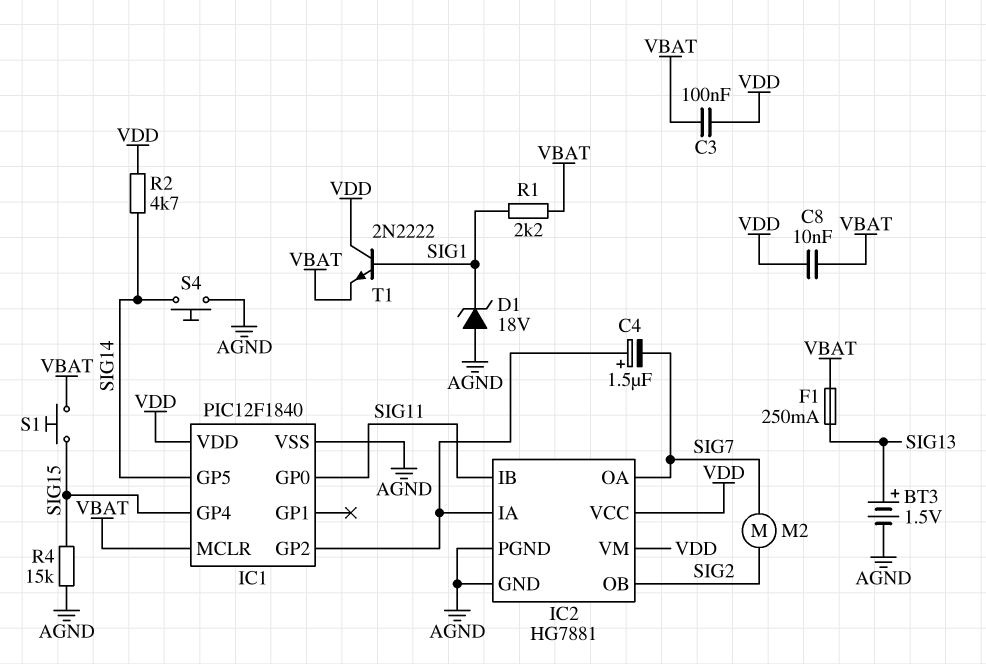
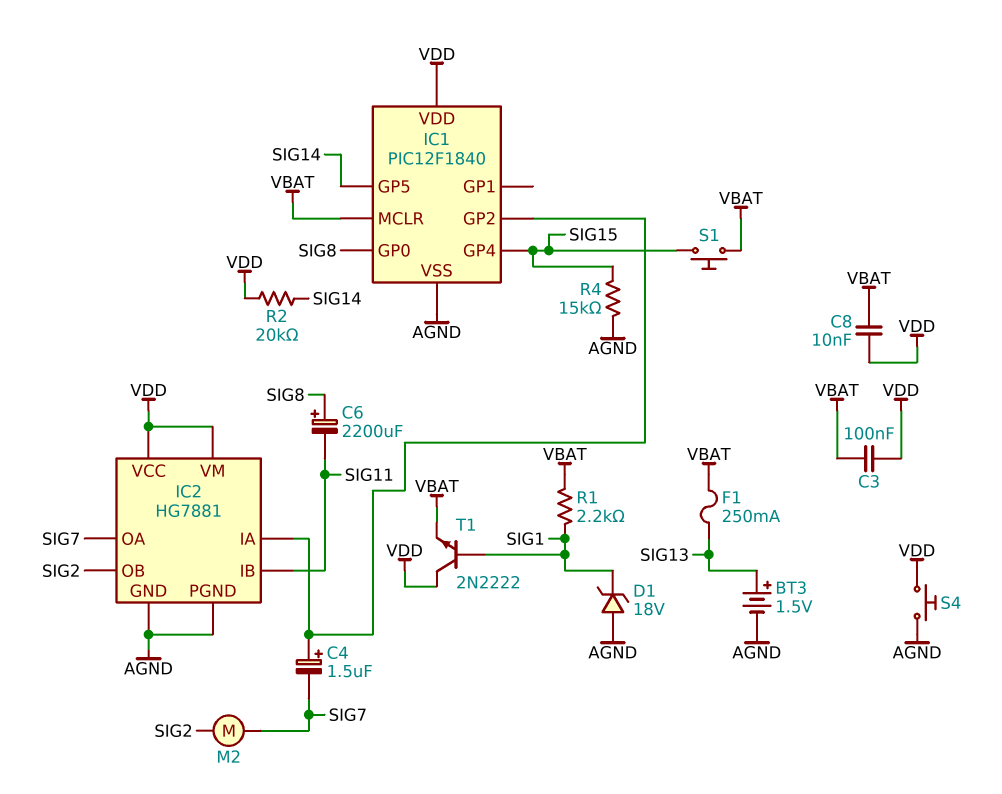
C6: none -> 2200uF (plus SIG8, minus SIG11)
IC1 pin GP0: SIG11 -> SIG8
R2: 4.7k (SIG14, VDD) -> 20k (SIG14, VDD)
S4: button (AGND, SIG14) -> button (AGND, VDD)

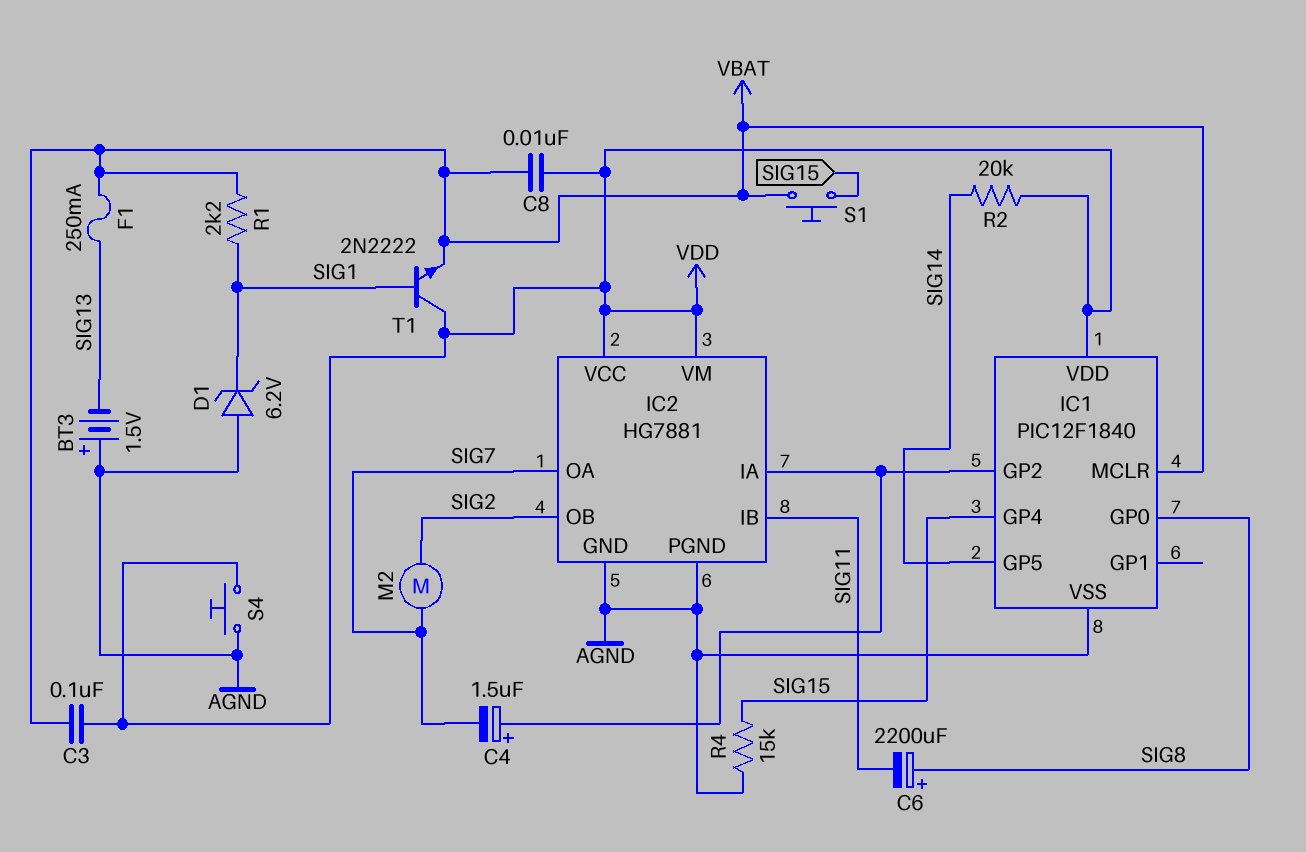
BT3: 1.5V (plus SIG13, minus AGND) -> 1.5V (plus AGND, minus SIG13)
D1: zener 18V (A AGND, K SIG1) -> zener 6.2V (A AGND, K SIG1)

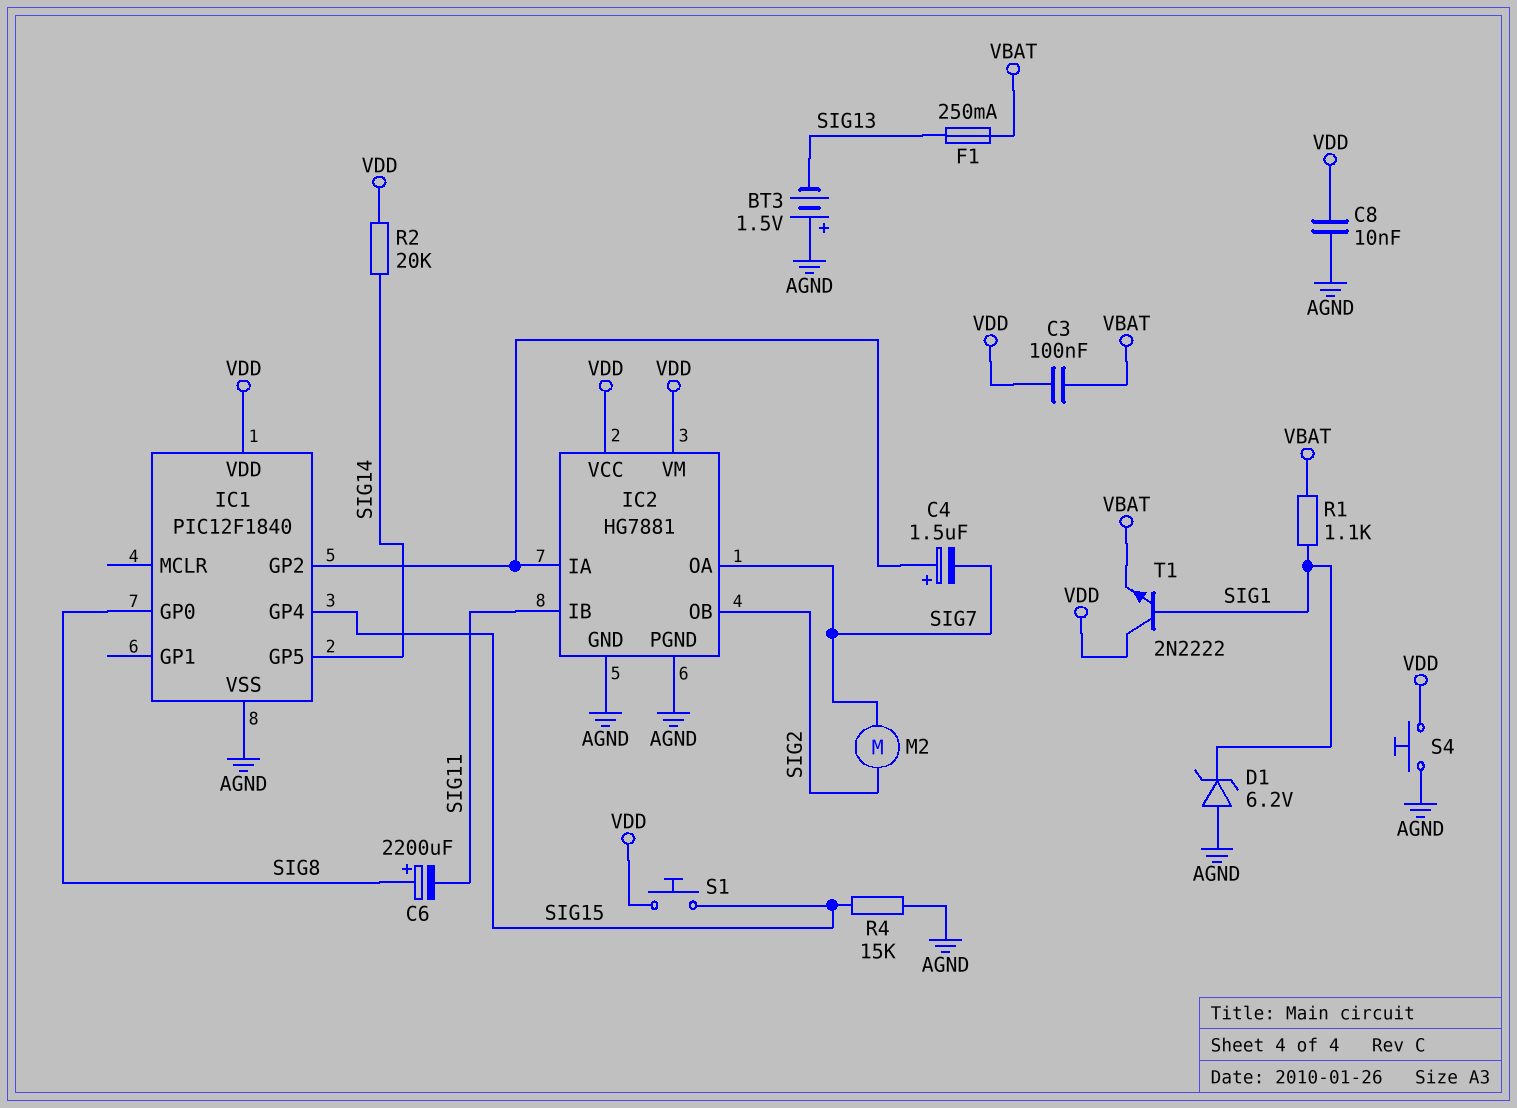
C8: 10nF (VBAT, VDD) -> 10nF (AGND, VDD)
IC1 pin MCLR: VBAT -> none
R1: 2.2k (SIG1, VBAT) -> 1.1k (SIG1, VBAT)
S1: button (SIG15, VBAT) -> button (SIG15, VDD)

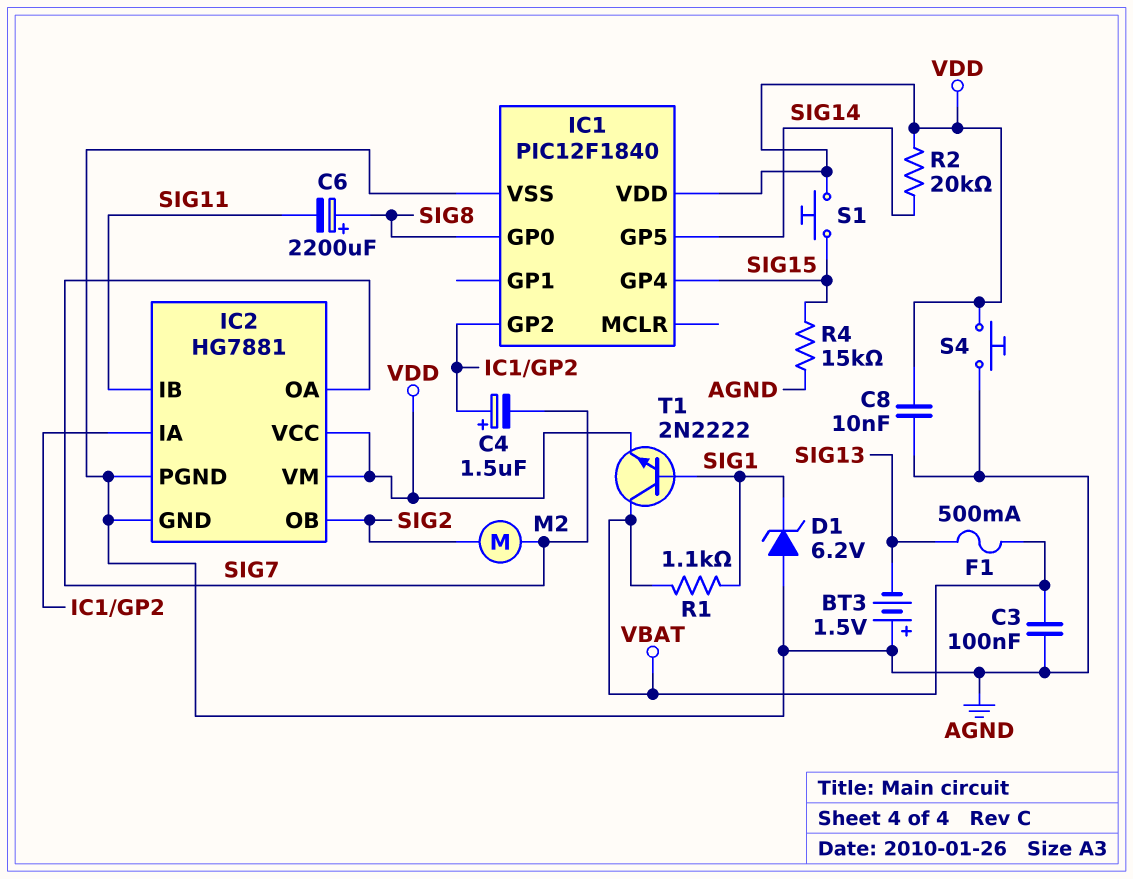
C3: 100nF (VBAT, VDD) -> 100nF (AGND, VBAT)
F1: 250mA (SIG13, VBAT) -> 500mA (SIG13, VBAT)
T1: NPN 2N2222 (B SIG1, C VDD, E VBAT) -> NPN 2N2222 (B SIG1, C VBAT, E VDD)

